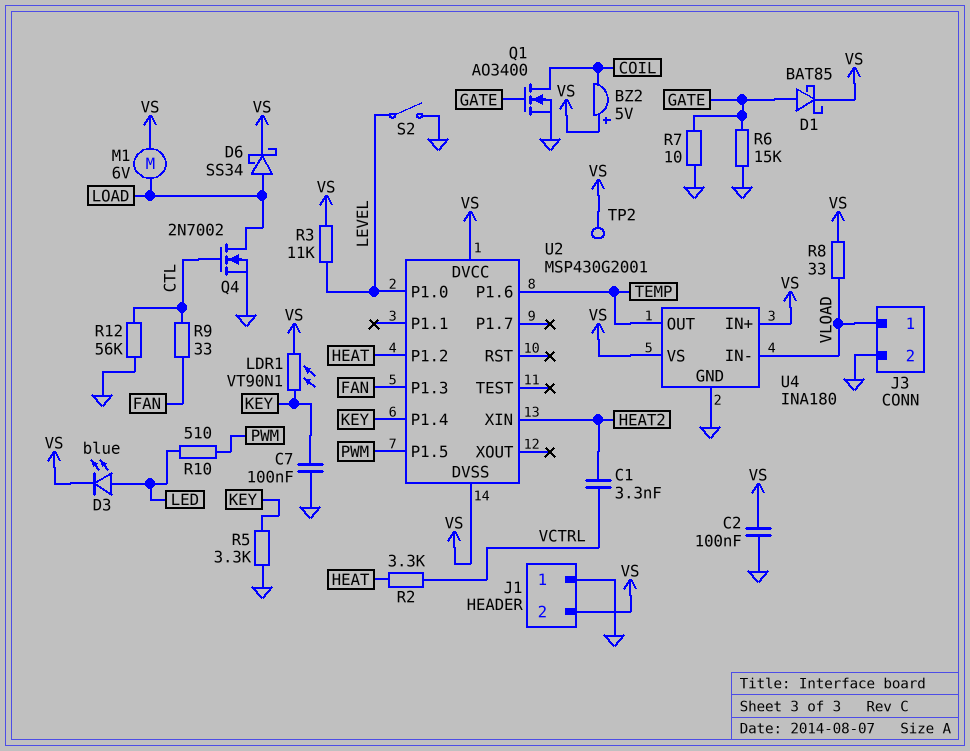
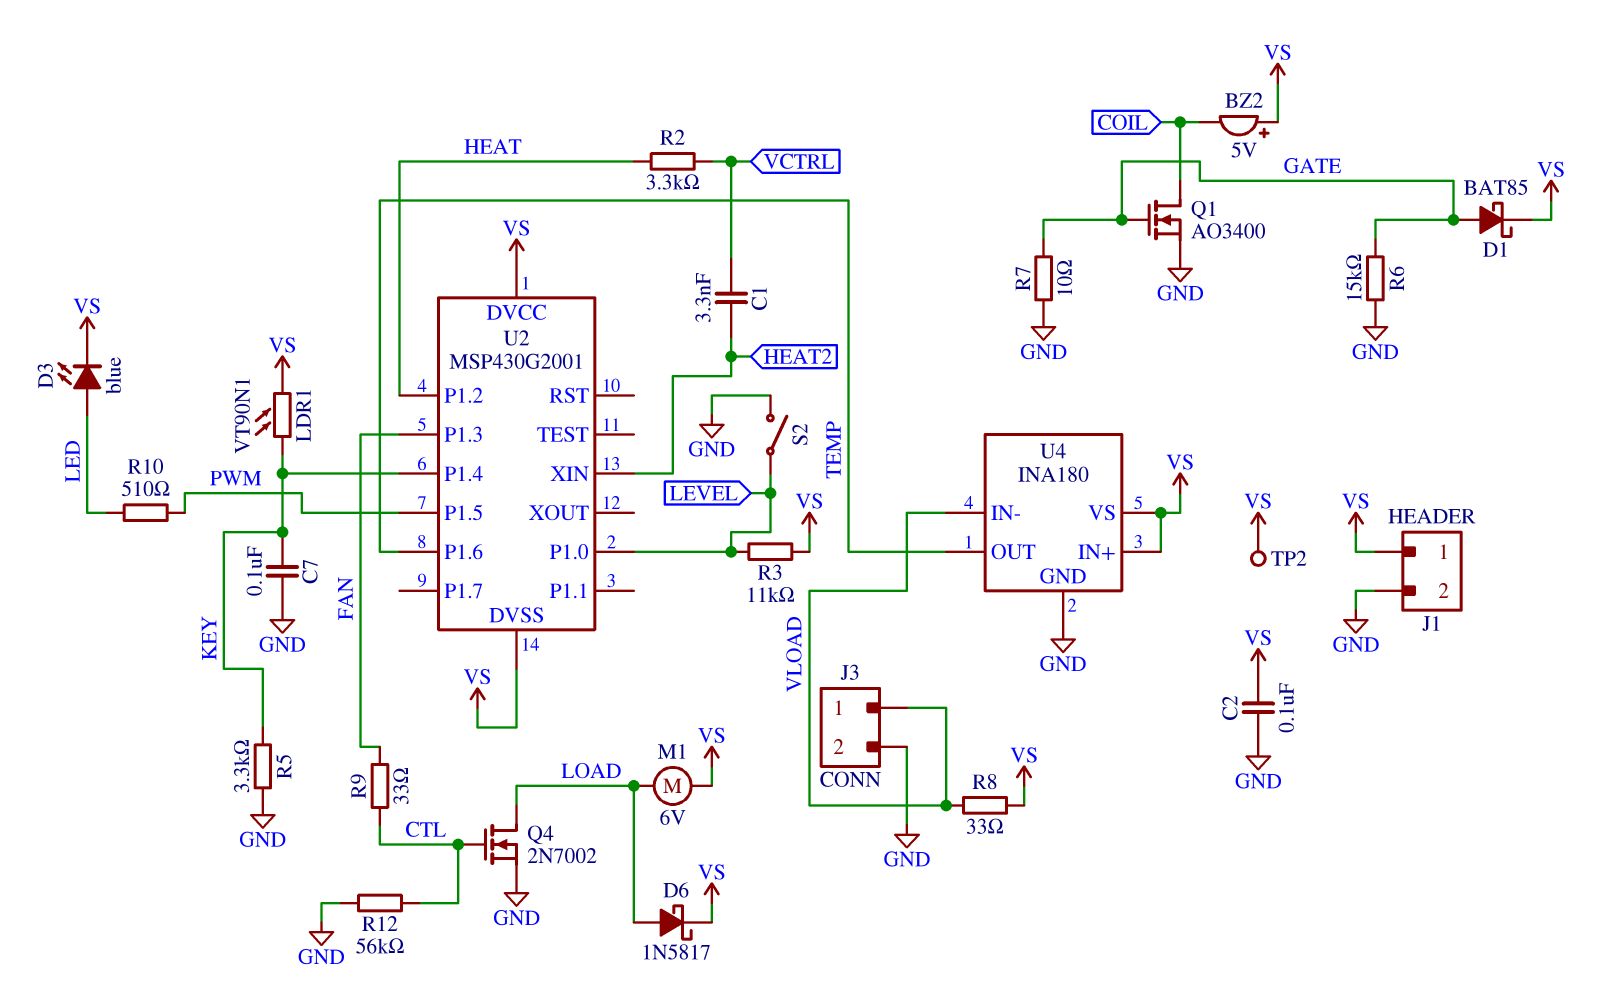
D6: schottky SS34 (A LOAD, K VS) -> schottky 1N5817 (A LOAD, K VS)
J1 pin 1: GND -> VS
J1 pin 2: VS -> GND

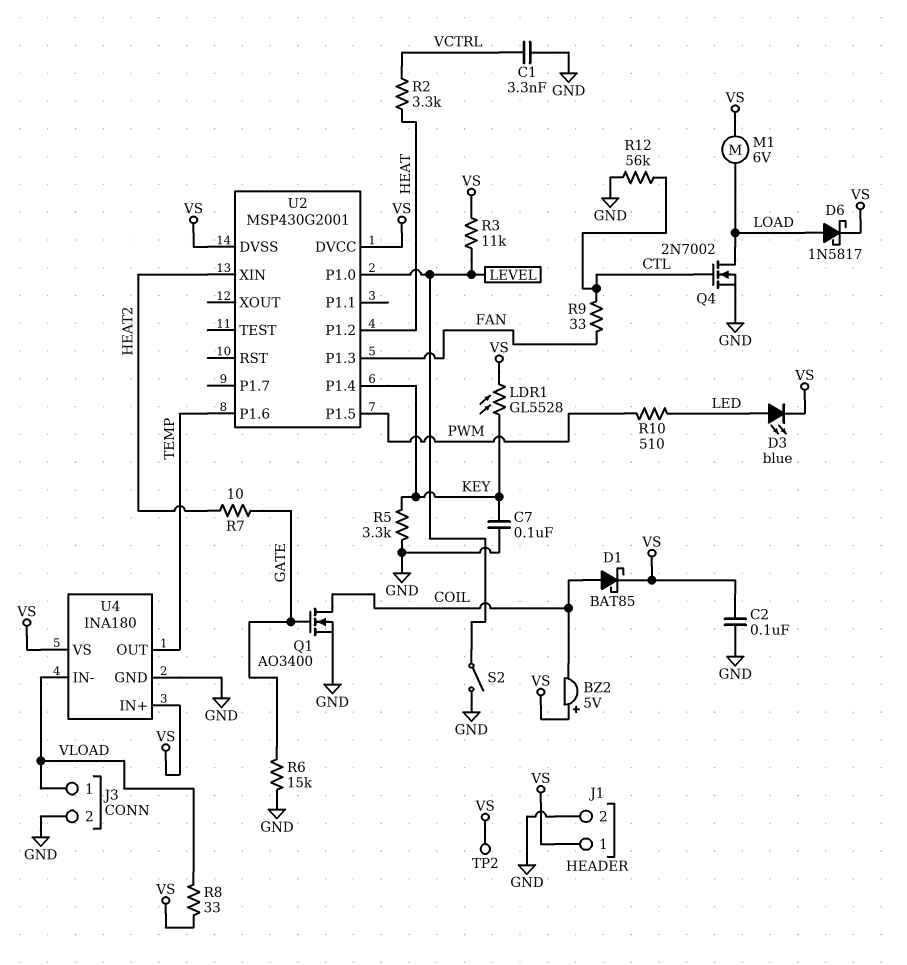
C1: 3.3nF (HEAT2, VCTRL) -> 3.3nF (GND, VCTRL)
D1: schottky BAT85 (A GATE, K VS) -> schottky BAT85 (A COIL, K VS)
LDR1: VT90N1 (KEY, VS) -> GL5528 (KEY, VS)
R7: 10 (GATE, GND) -> 10 (GATE, HEAT2)

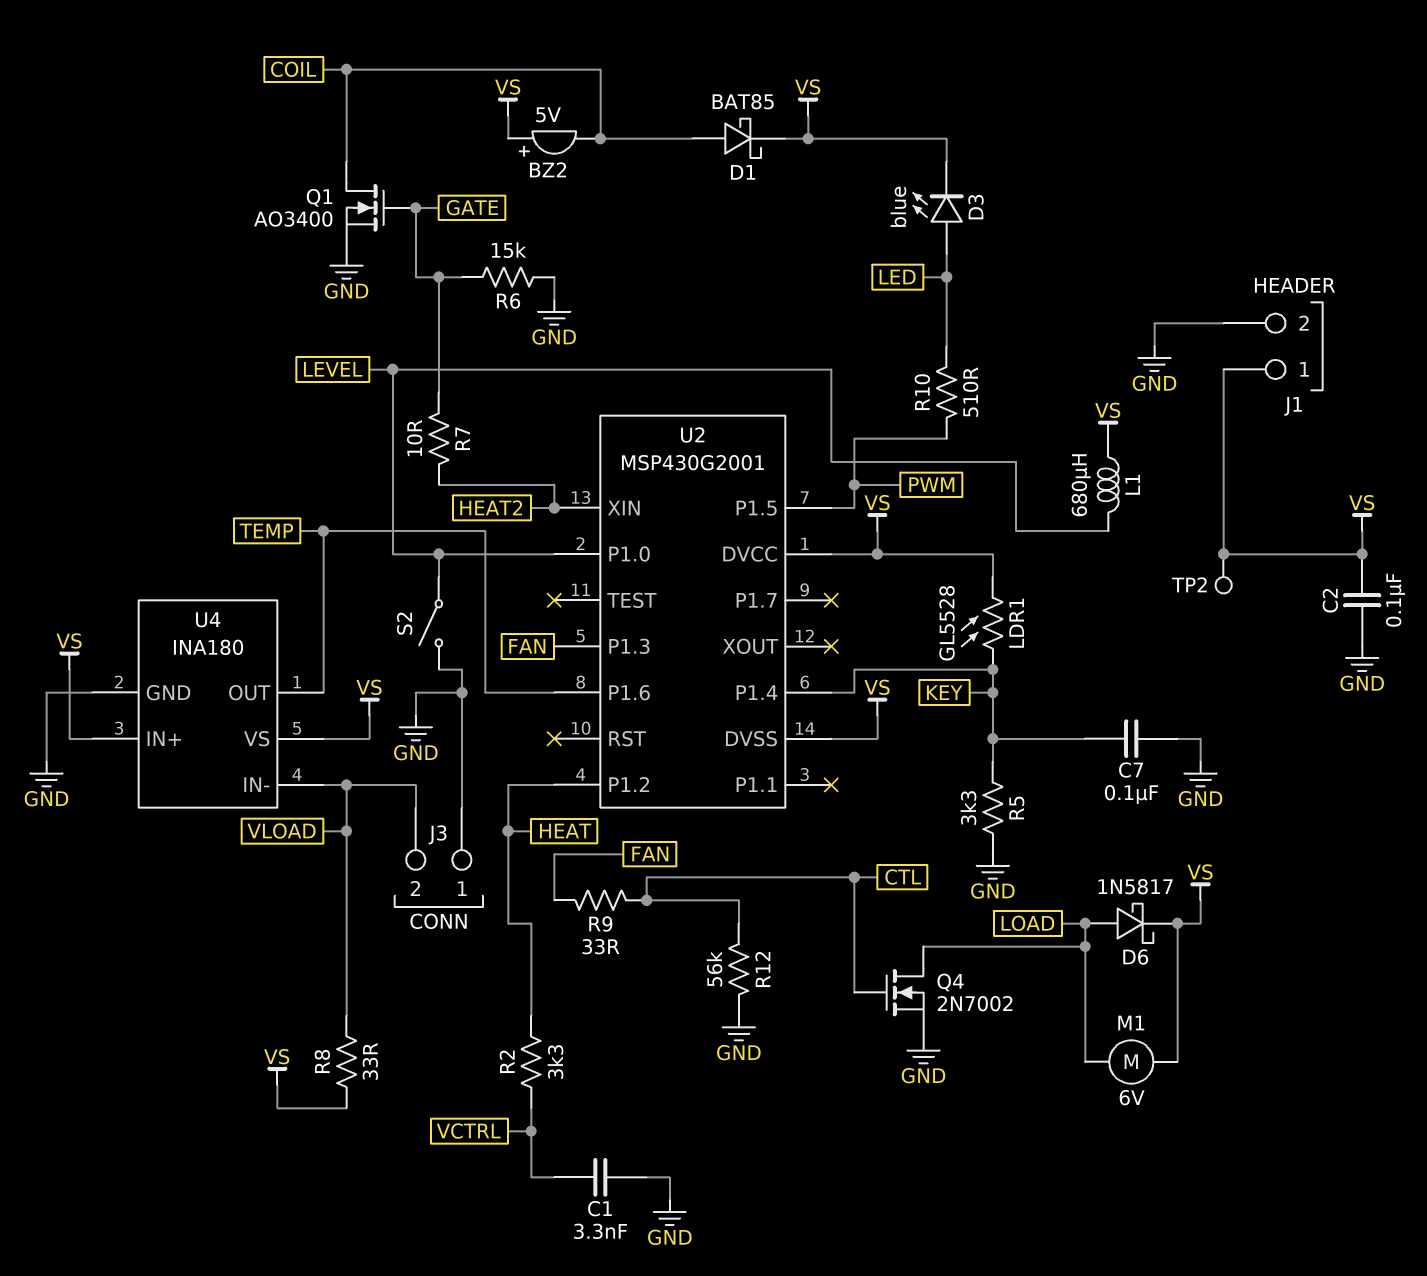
J3 pin 1: VLOAD -> GND
J3 pin 2: GND -> VLOAD
L1: none -> 680uH (LEVEL, VS)
R3: 11k (LEVEL, VS) -> none

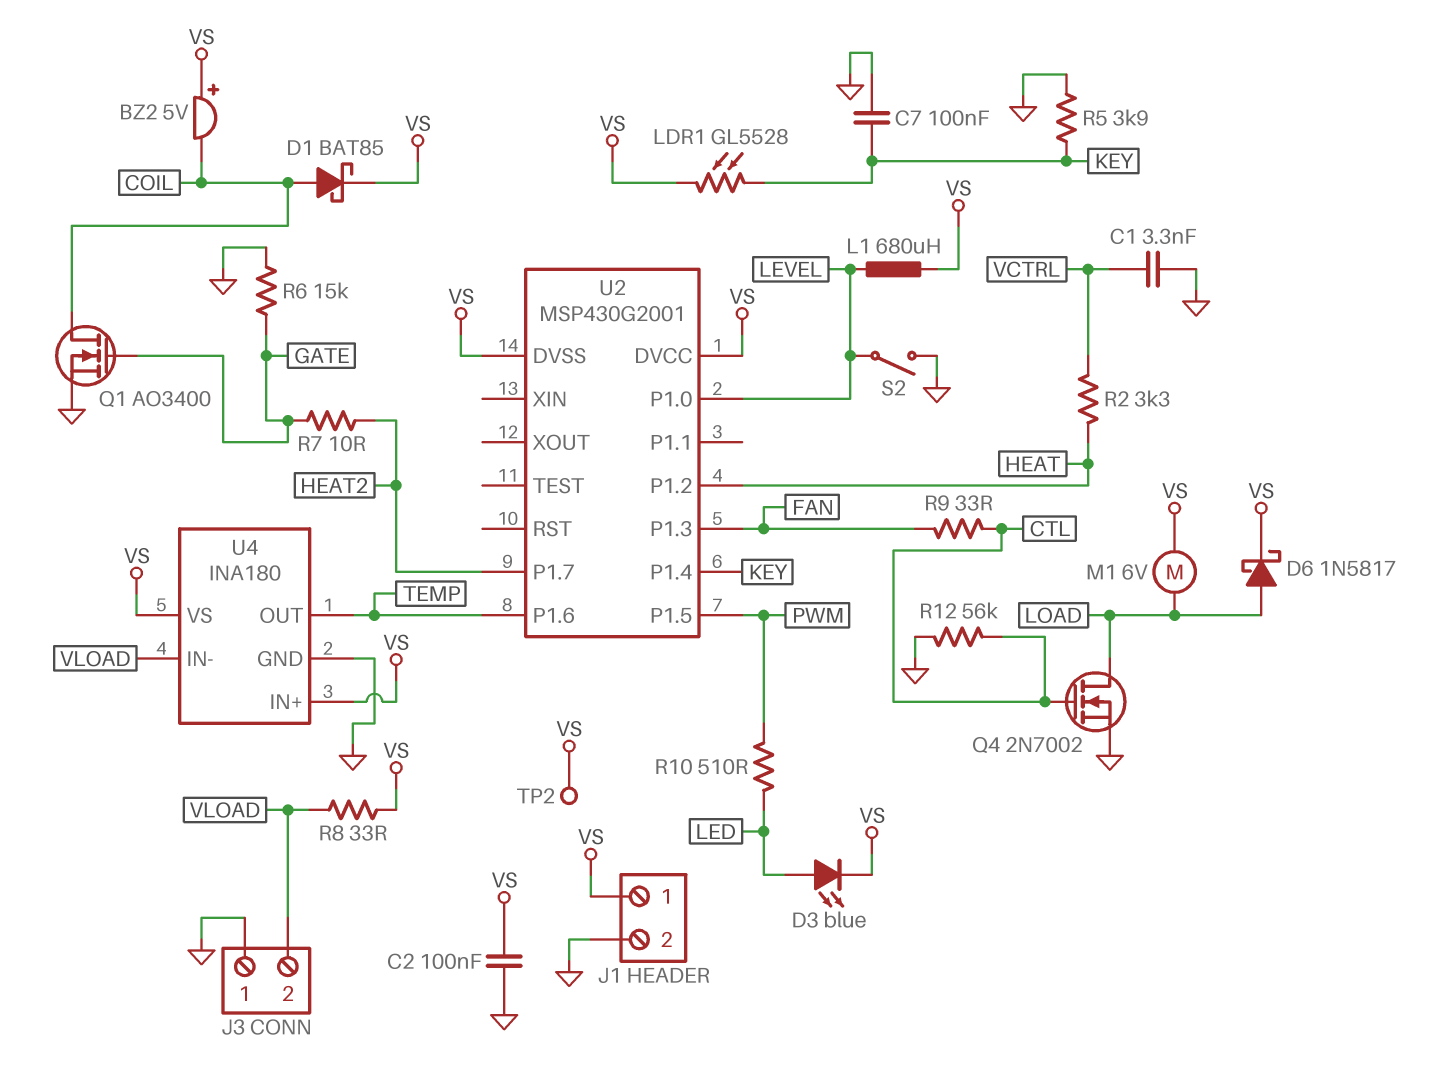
R5: 3.3k (GND, KEY) -> 3.9k (GND, KEY)
U2 pin P1.7: none -> HEAT2
U2 pin XIN: HEAT2 -> none

